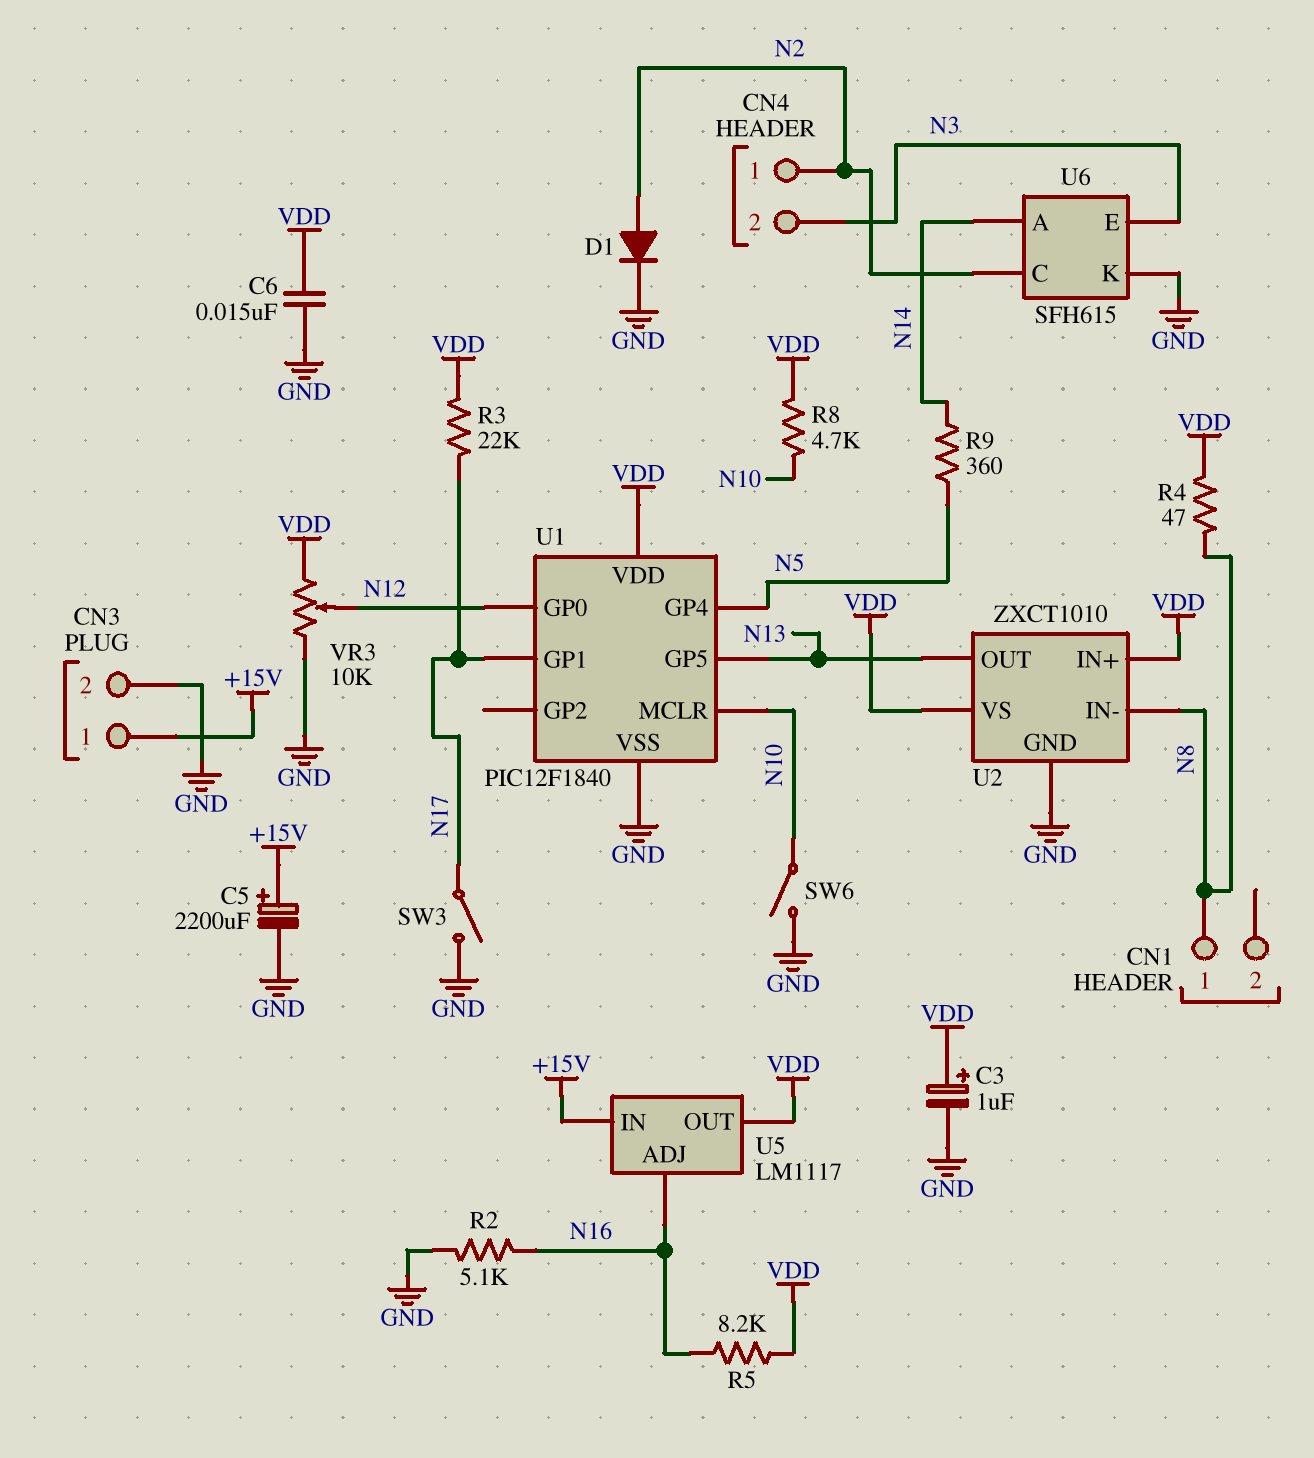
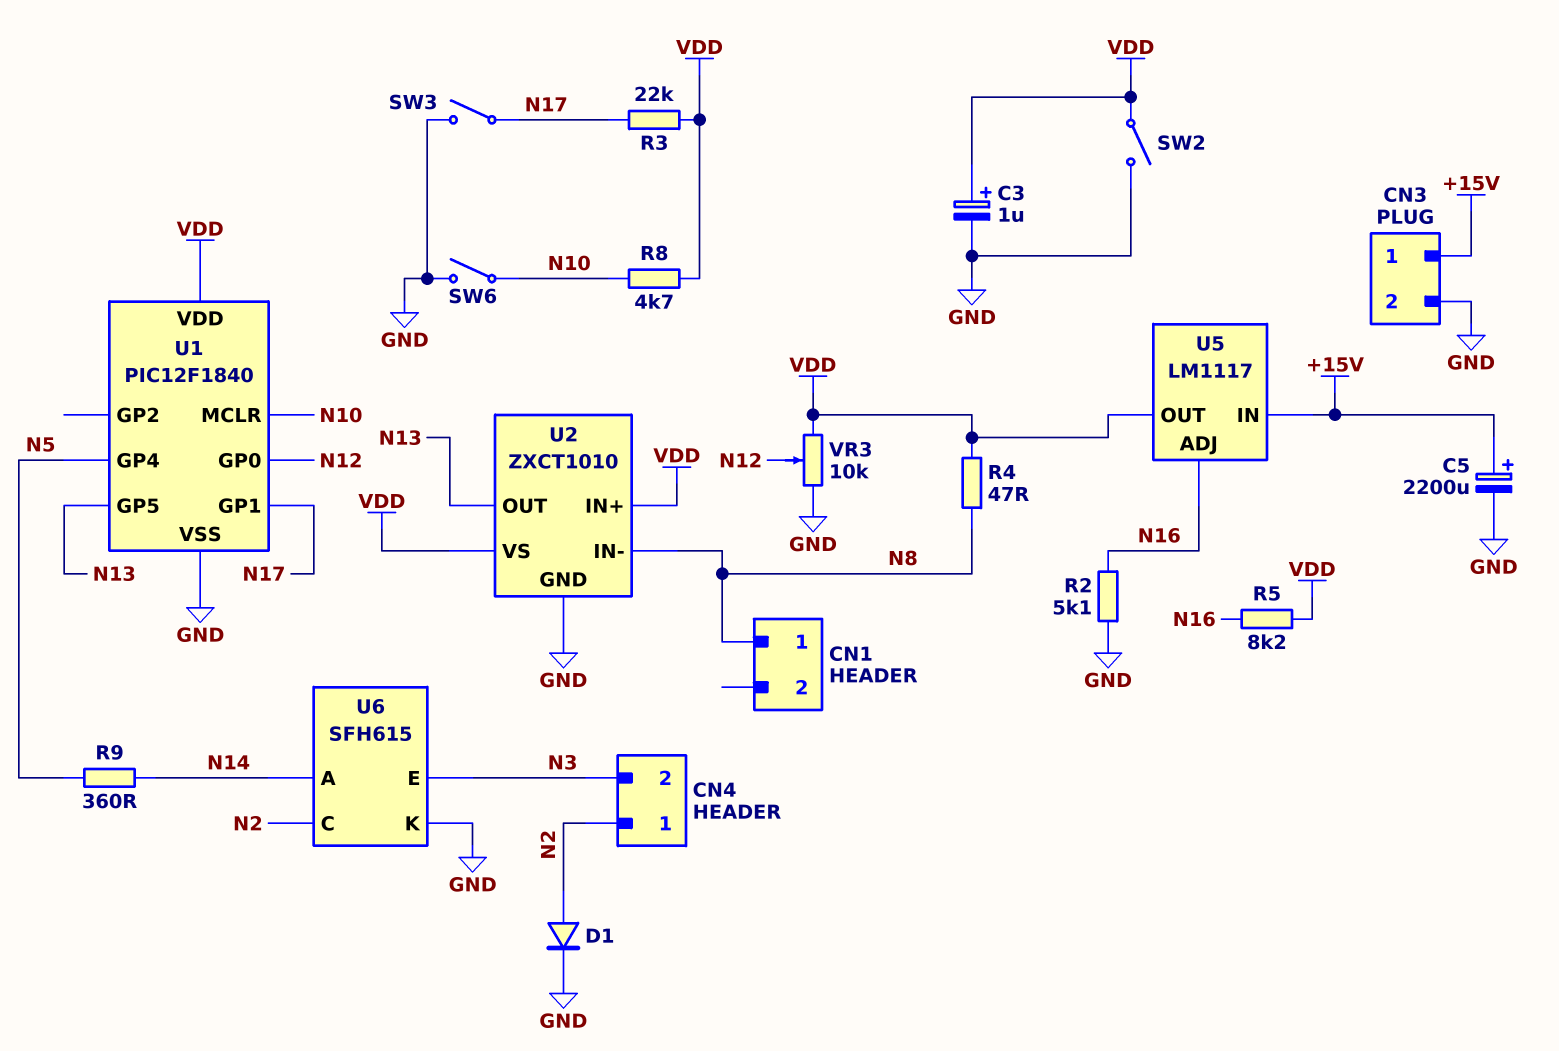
C6: 15nF (GND, VDD) -> none
SW2: none -> switch (GND, VDD)

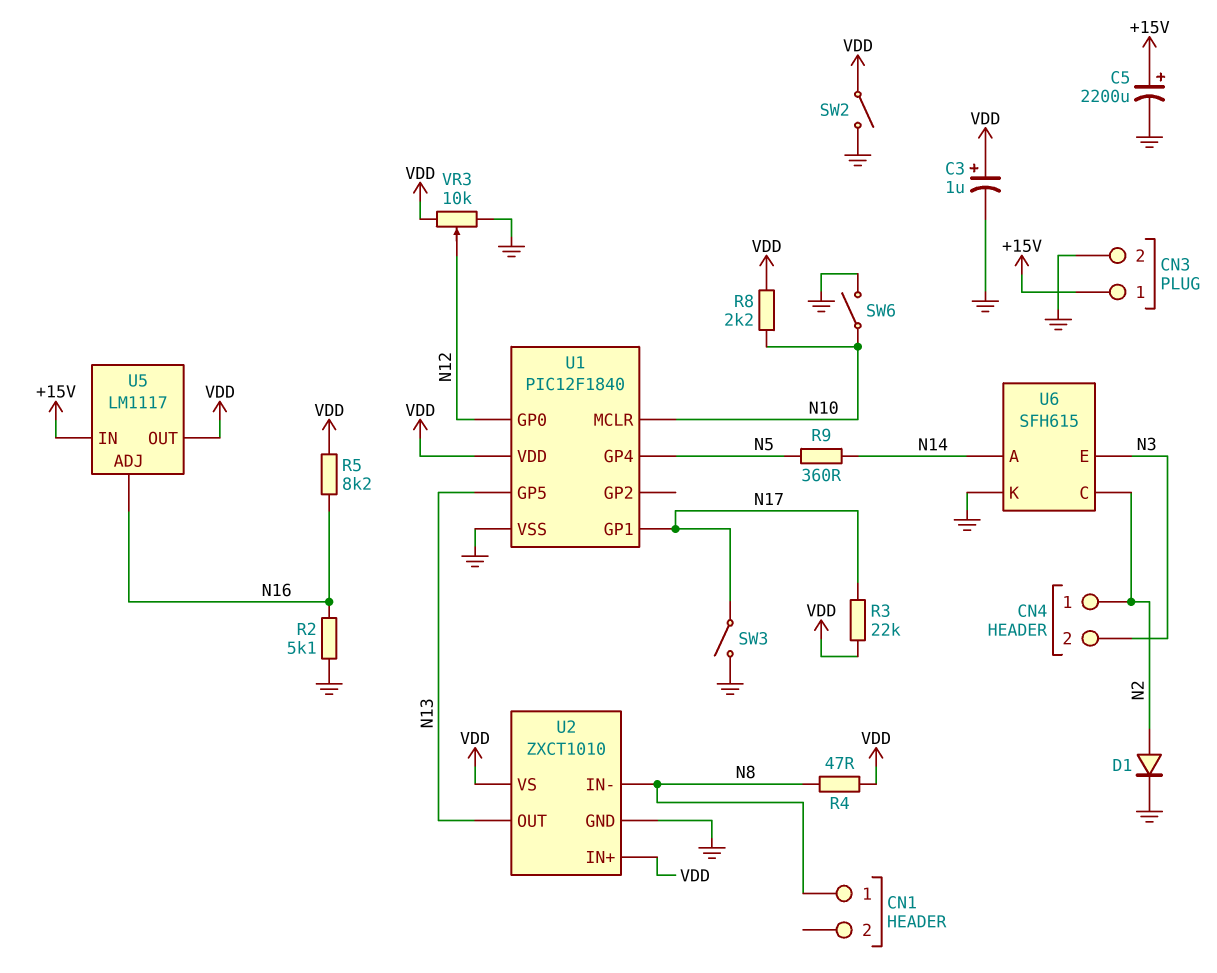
R8: 4.7k (N10, VDD) -> 2.2k (N10, VDD)

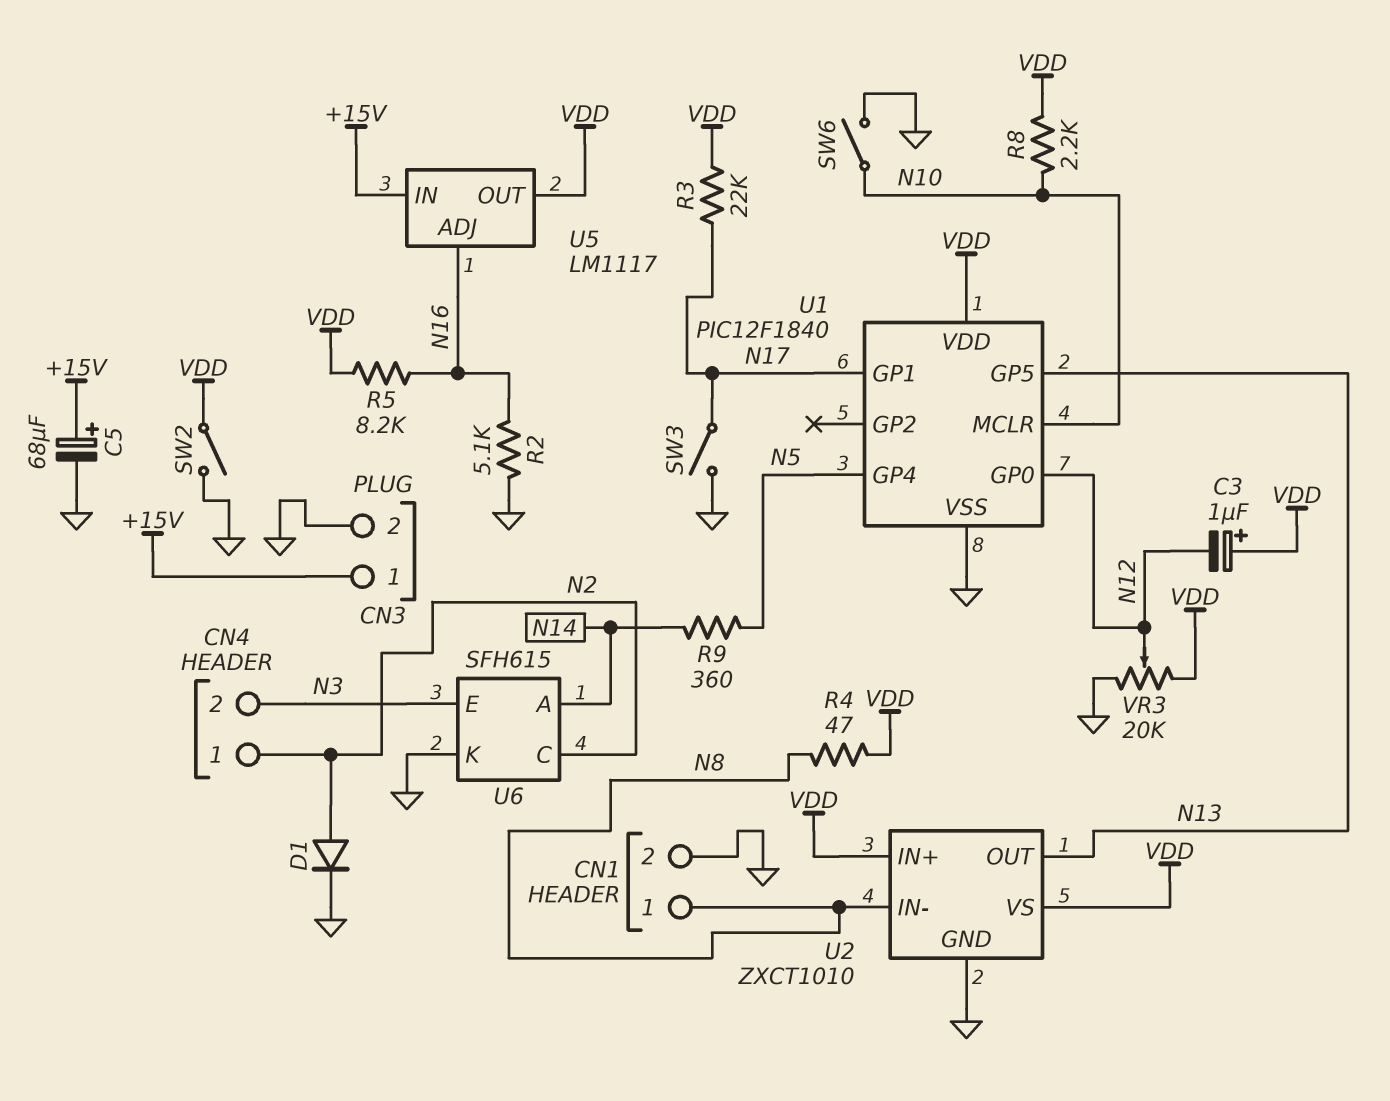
C3: 1uF (plus VDD, minus GND) -> 1uF (plus VDD, minus N12)
C5: 2200uF (plus +15V, minus GND) -> 68uF (plus +15V, minus GND)
CN1 pin 2: none -> GND
VR3: 10k (GND, VDD, wiper N12) -> 20k (GND, VDD, wiper N12)

